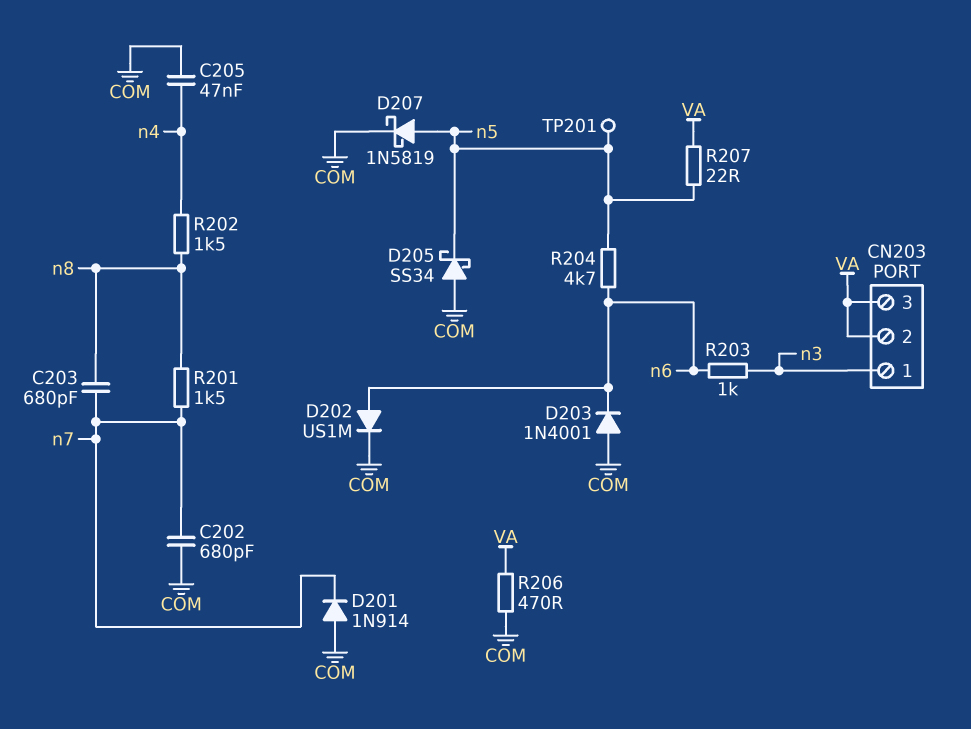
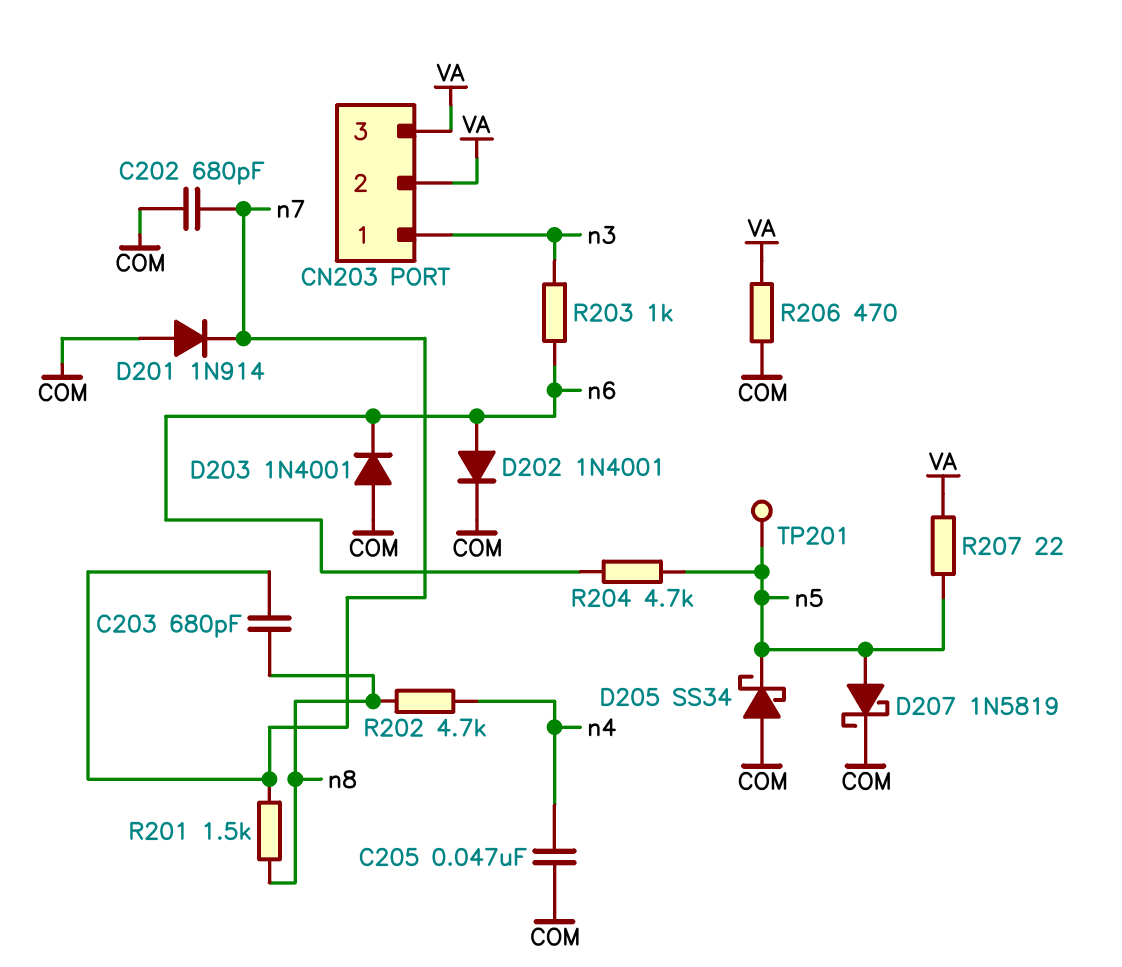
D202: diode US1M (A n6, K COM) -> diode 1N4001 (A n6, K COM)
R202: 1.5k (n4, n8) -> 4.7k (n4, n8)

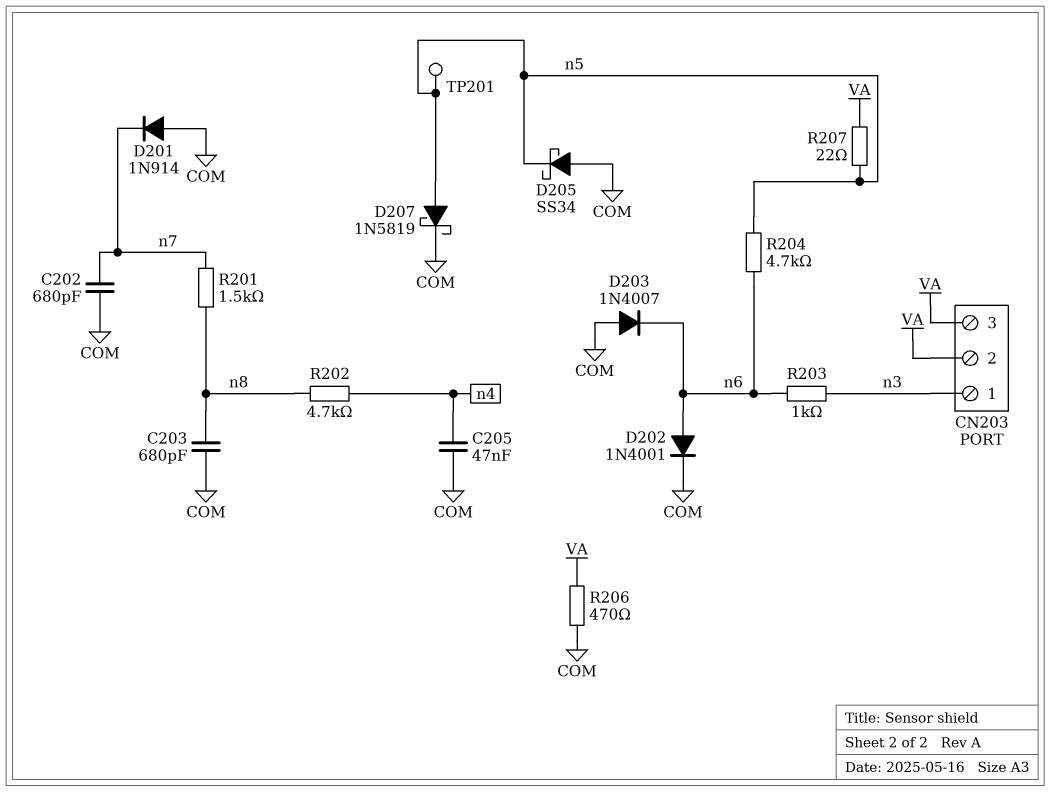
C203: 680pF (n7, n8) -> 680pF (COM, n8)
D203: diode 1N4001 (A COM, K n6) -> diode 1N4007 (A COM, K n6)

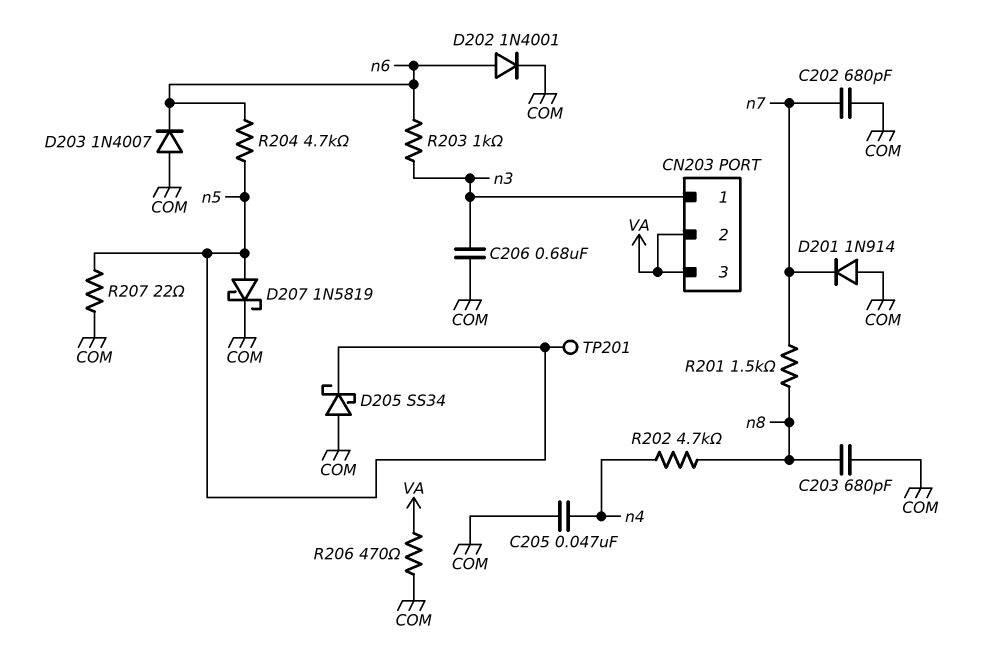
C206: none -> 680nF (COM, n3)
R207: 22 (VA, n5) -> 22 (COM, n5)

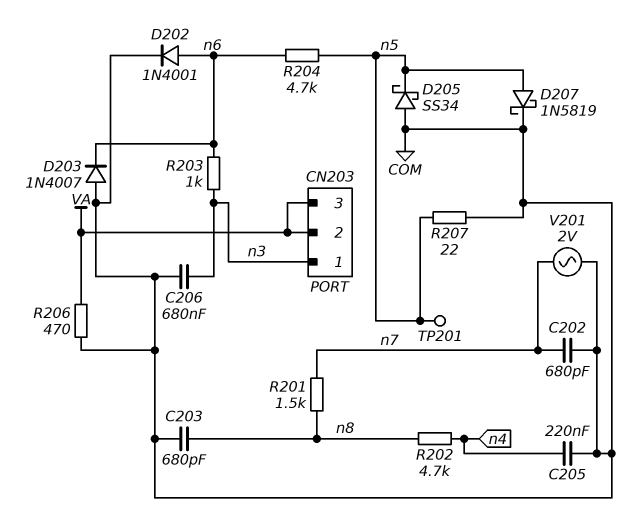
C205: 47nF (COM, n4) -> 220nF (COM, n4)
D201: diode 1N914 (A COM, K n7) -> none
V201: none -> AC 2V (COM, n7)

